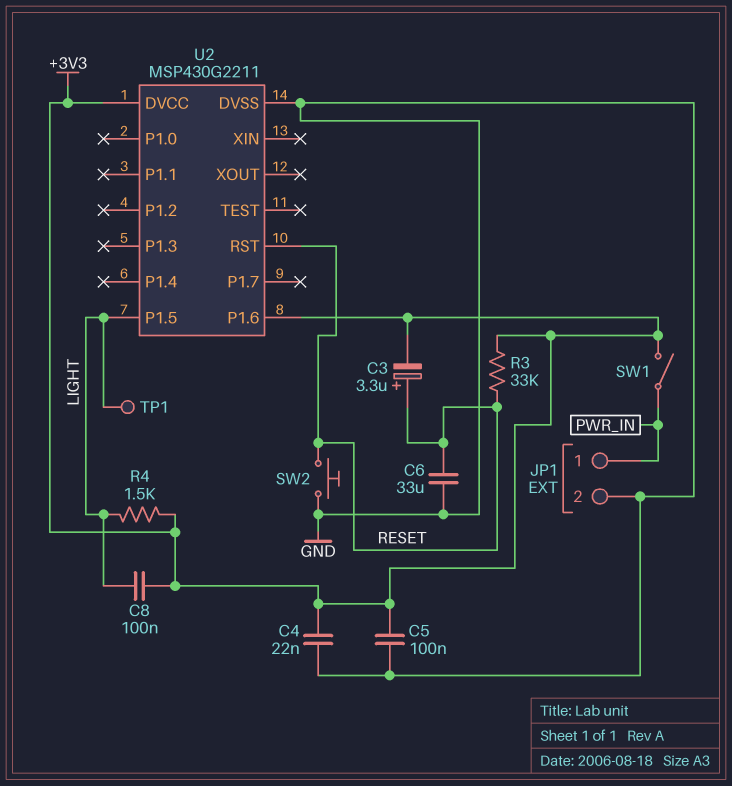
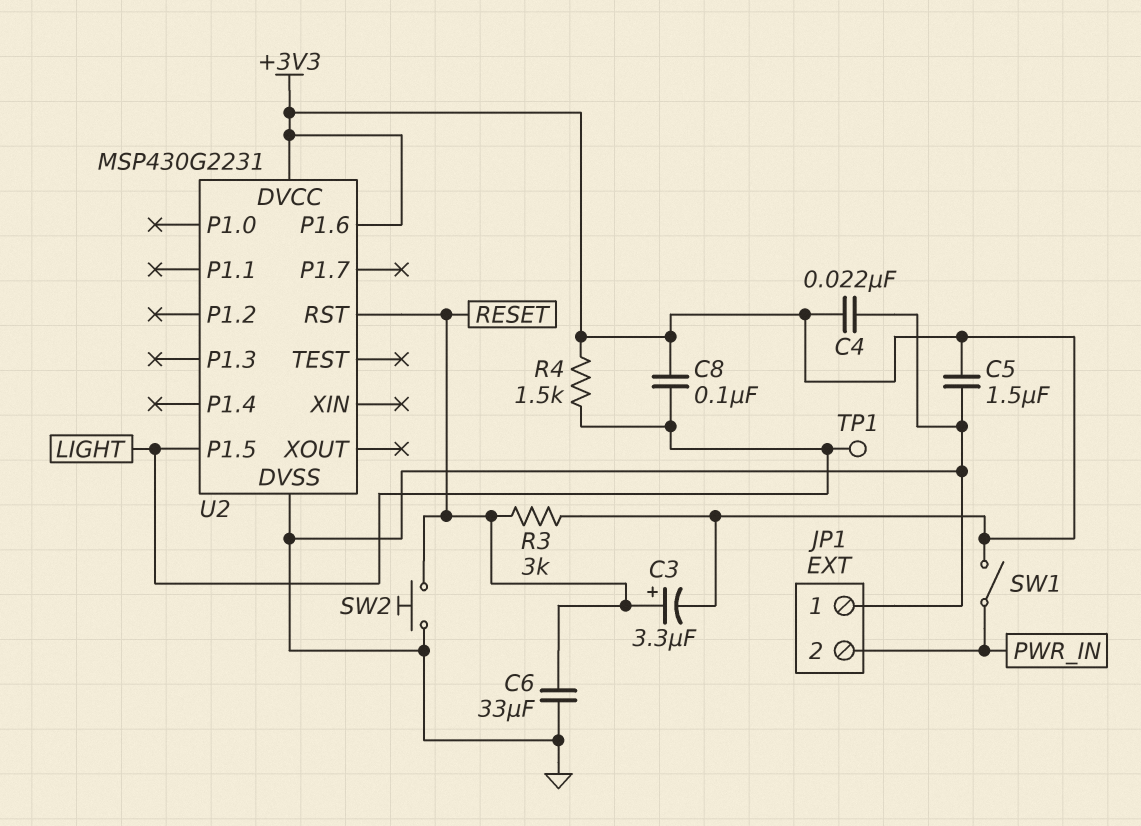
C5: 100nF (+3V3, GND) -> 1.5uF (+3V3, GND)
JP1 pin 1: PWR_IN -> GND
JP1 pin 2: GND -> PWR_IN
R3: 33k (+3V3, RESET) -> 3k (+3V3, RESET)
U2: MSP430G2211 -> MSP430G2231

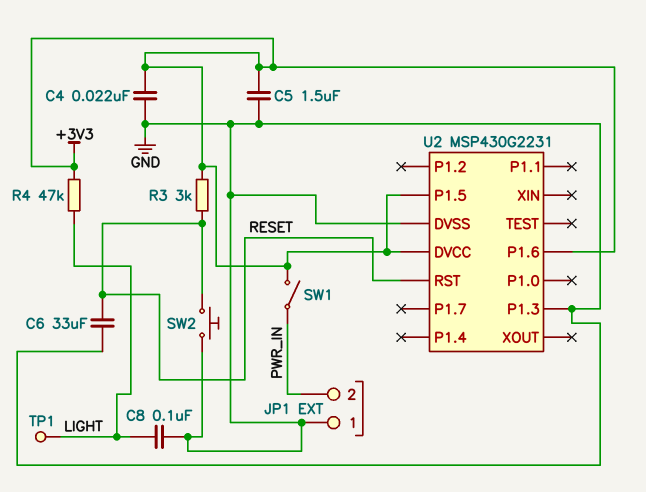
C3: 3.3uF (plus RESET, minus +3V3) -> none
C8: 100nF (+3V3, LIGHT) -> 100nF (GND, LIGHT)
R4: 1.5k (+3V3, LIGHT) -> 47k (+3V3, LIGHT)
U2 pin P1.3: none -> GND
U2 pin P1.5: LIGHT -> +3V3

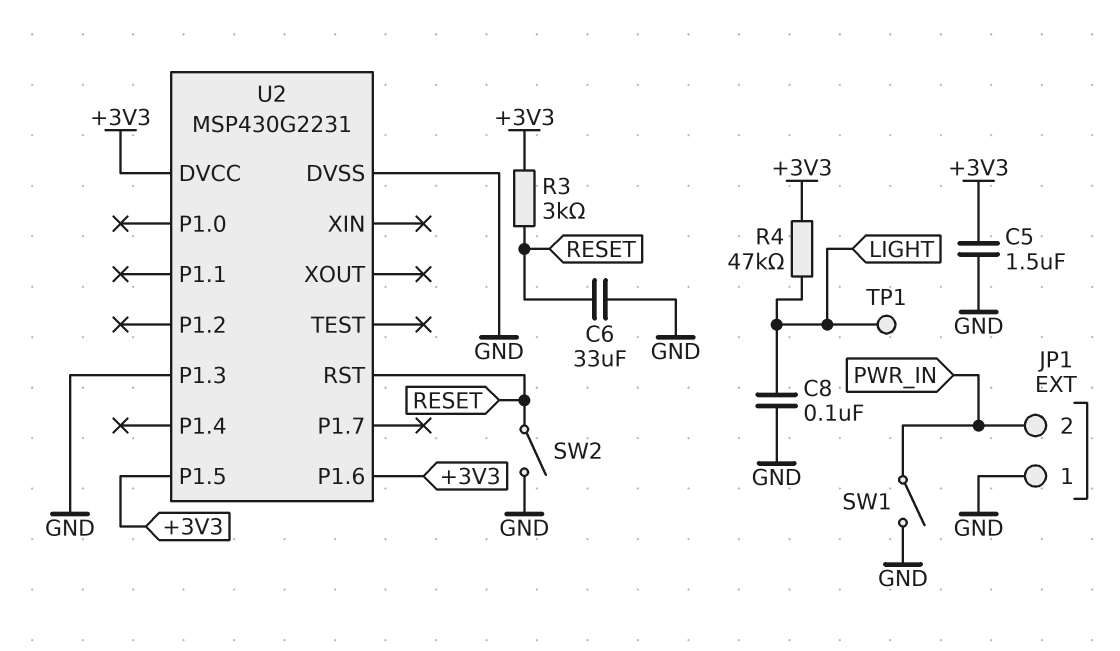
C4: 22nF (+3V3, GND) -> none
SW1: switch (+3V3, PWR_IN) -> switch (GND, PWR_IN)
SW2: button (GND, RESET) -> switch (GND, RESET)

